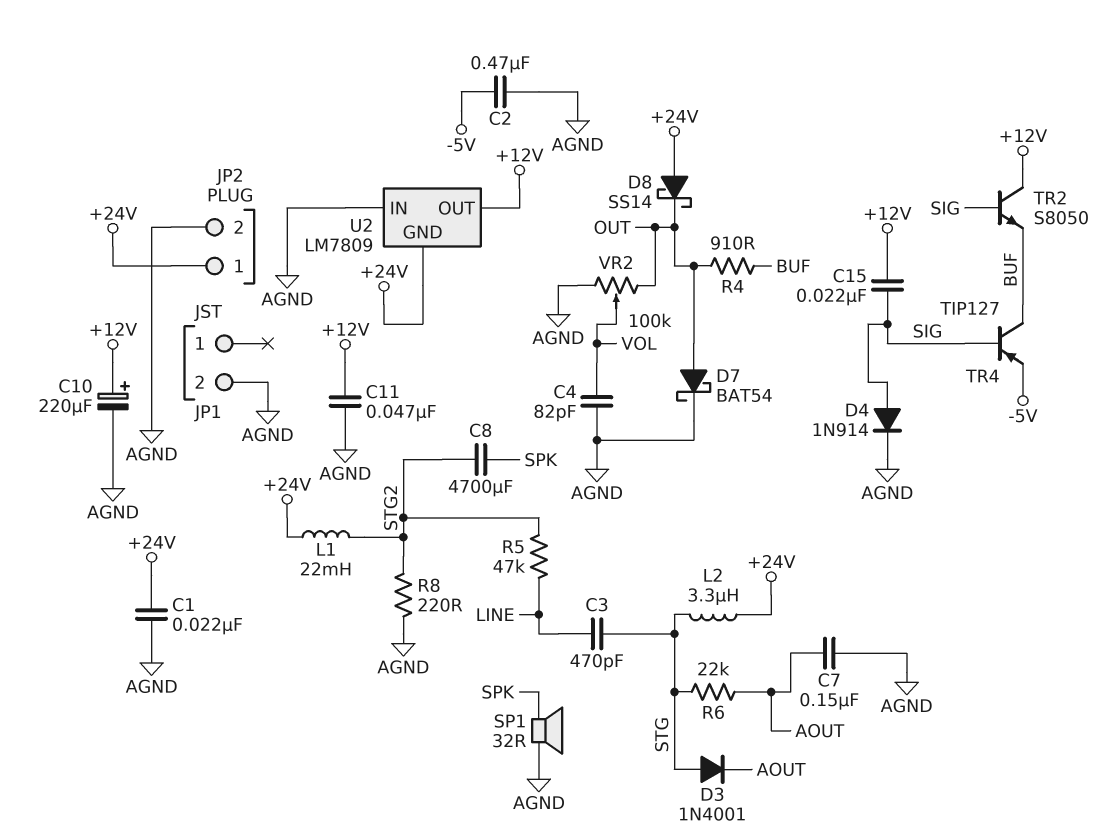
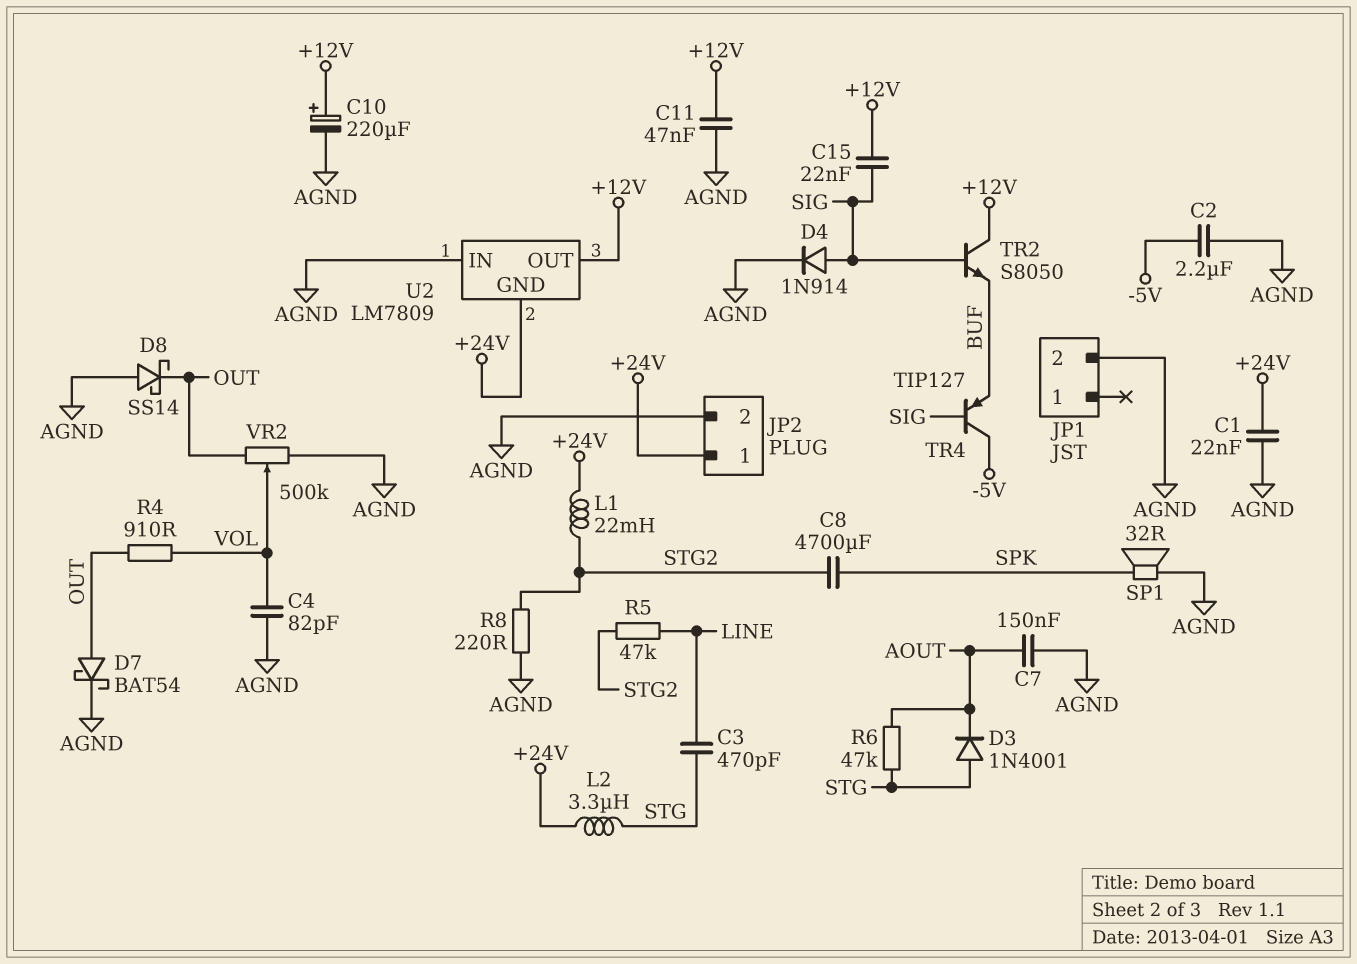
C2: 470nF (-5V, AGND) -> 2.2uF (-5V, AGND)
D8: schottky SS14 (A +24V, K OUT) -> schottky SS14 (A AGND, K OUT)
R4: 910 (BUF, OUT) -> 910 (OUT, VOL)
R6: 22k (AOUT, STG) -> 47k (AOUT, STG)
TR4: PNP TIP127 (B SIG, C BUF, E -5V) -> PNP TIP127 (B SIG, C -5V, E BUF)
VR2: 100k (AGND, OUT, wiper VOL) -> 500k (AGND, OUT, wiper VOL)

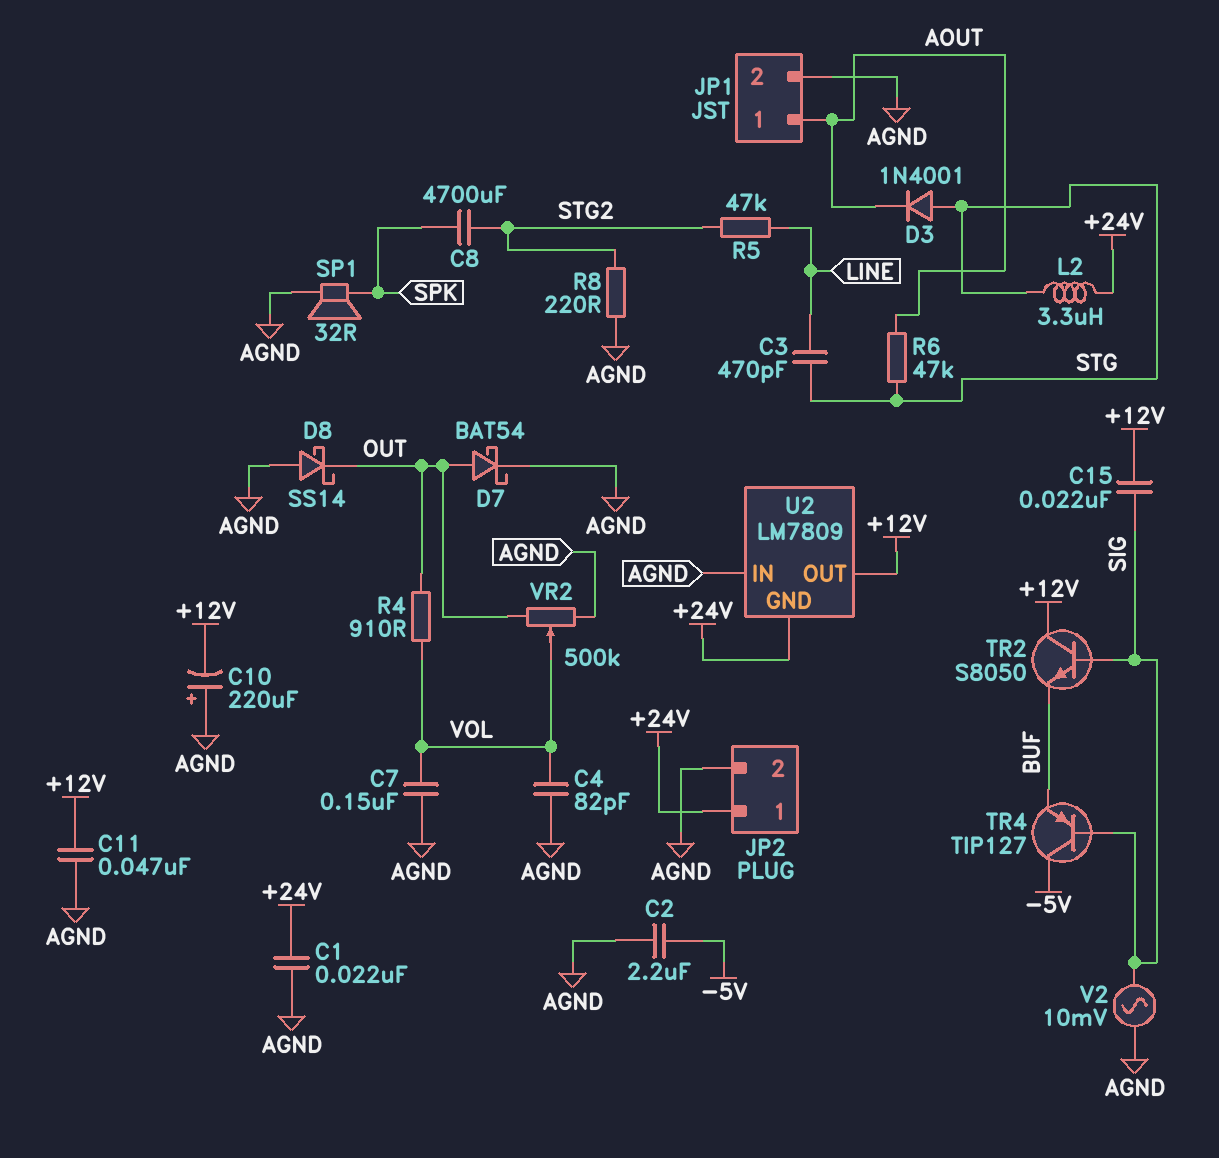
C7: 150nF (AGND, AOUT) -> 150nF (AGND, VOL)
C10: 220uF (plus +12V, minus AGND) -> 220uF (plus AGND, minus +12V)
D4: diode 1N914 (A SIG, K AGND) -> none
JP1 pin 1: none -> AOUT
L1: 22mH (+24V, STG2) -> none
V2: none -> AC 10mV (AGND, SIG)

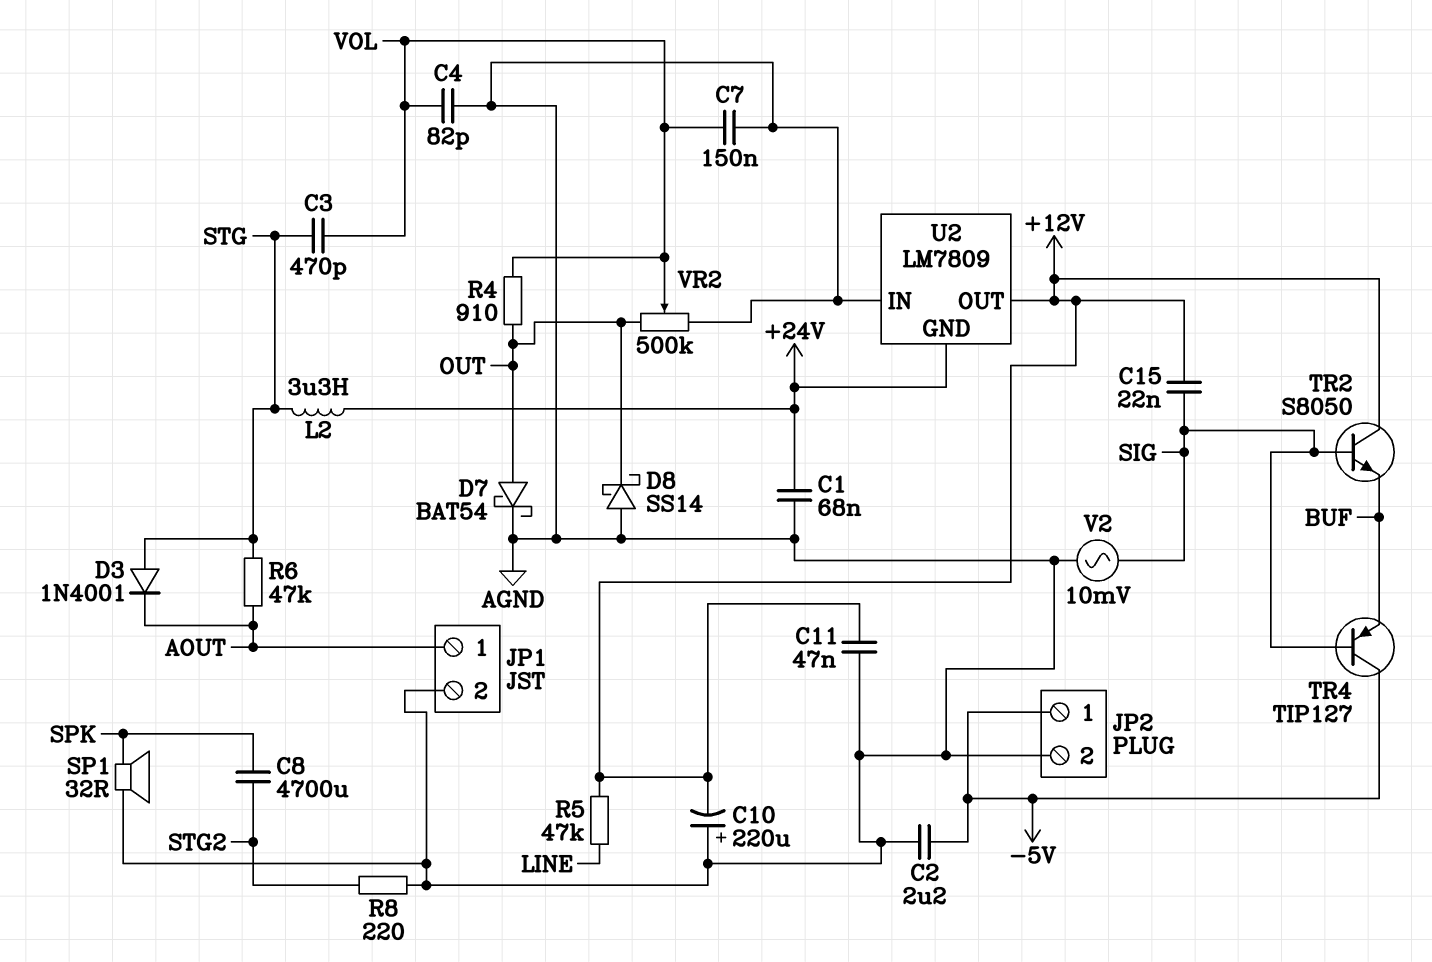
C1: 22nF (+24V, AGND) -> 68nF (+24V, AGND)
C3: 470pF (LINE, STG) -> 470pF (STG, VOL)
JP2 pin 1: +24V -> -5V
R5: 47k (LINE, STG2) -> 47k (+12V, LINE)

